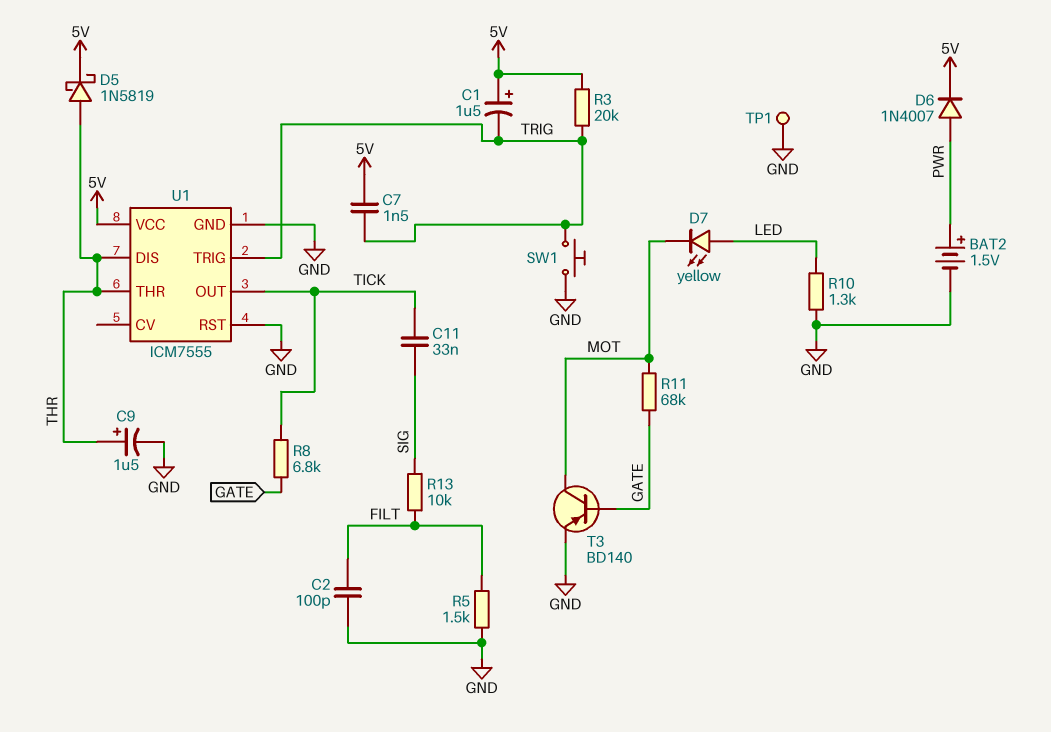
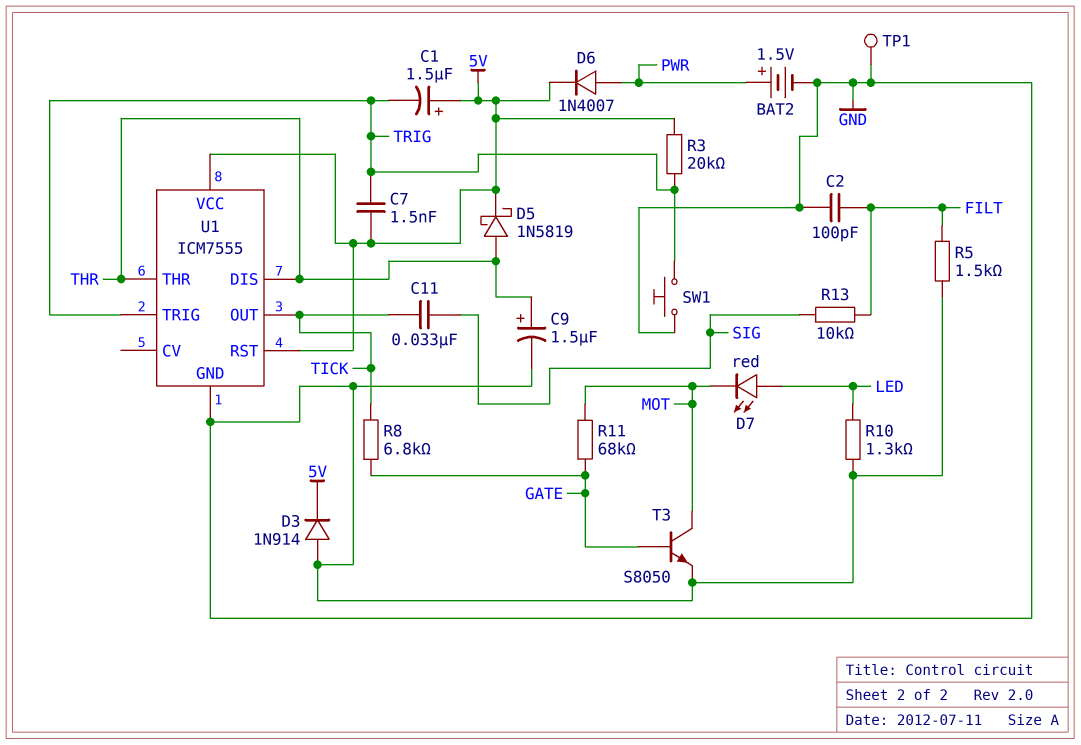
D3: none -> diode 1N914 (A GND, K 5V)
D7: LED yellow (A LED, K MOT) -> LED red (A LED, K MOT)
T3: PNP BD140 (B GATE, C MOT, E GND) -> NPN S8050 (B GATE, C MOT, E GND)
U1 pin RST: GND -> 5V

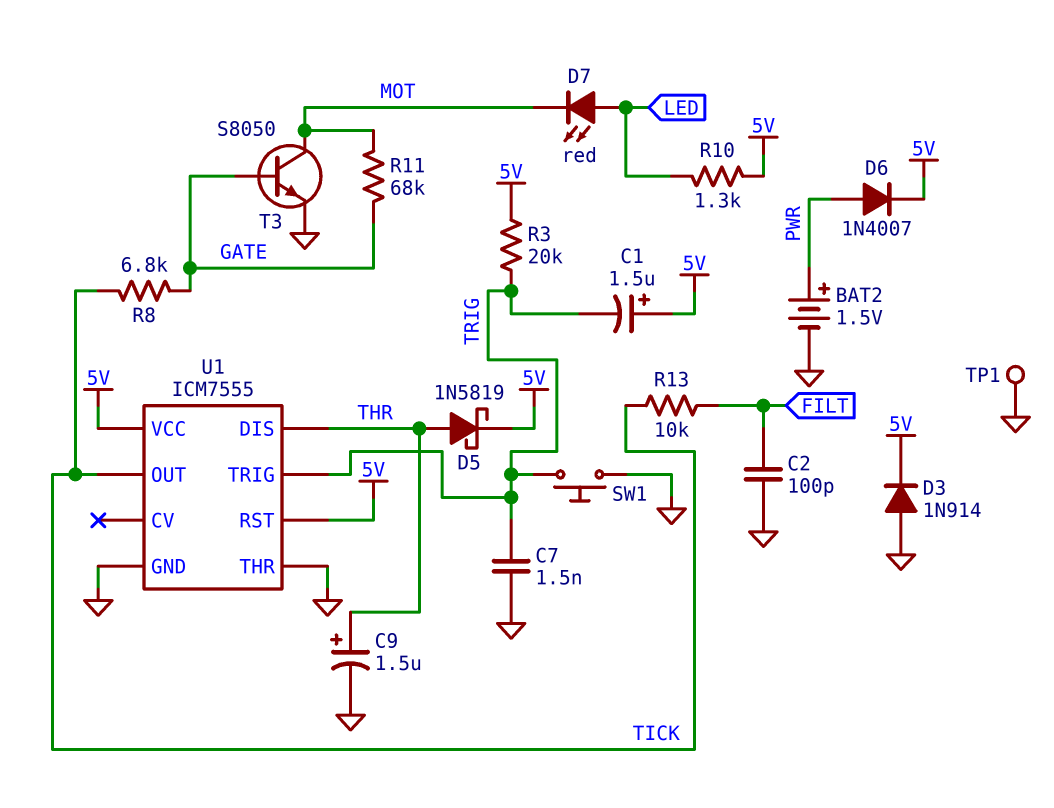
C7: 1.5nF (5V, TRIG) -> 1.5nF (GND, TRIG)
C11: 33nF (SIG, TICK) -> none
R5: 1.5k (FILT, GND) -> none
R10: 1.3k (GND, LED) -> 1.3k (5V, LED)
R13: 10k (FILT, SIG) -> 10k (FILT, TICK)
U1 pin THR: THR -> GND

